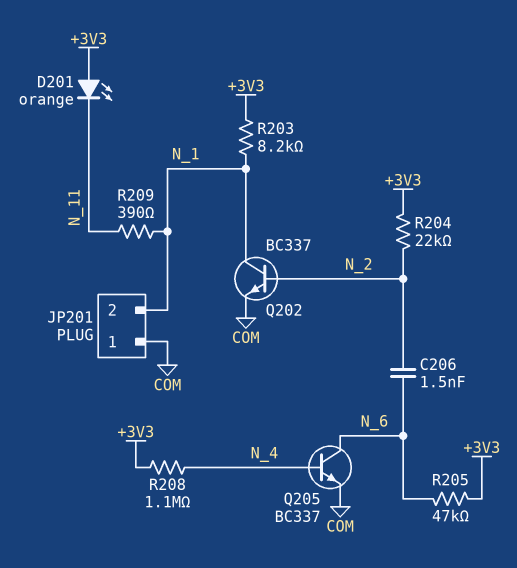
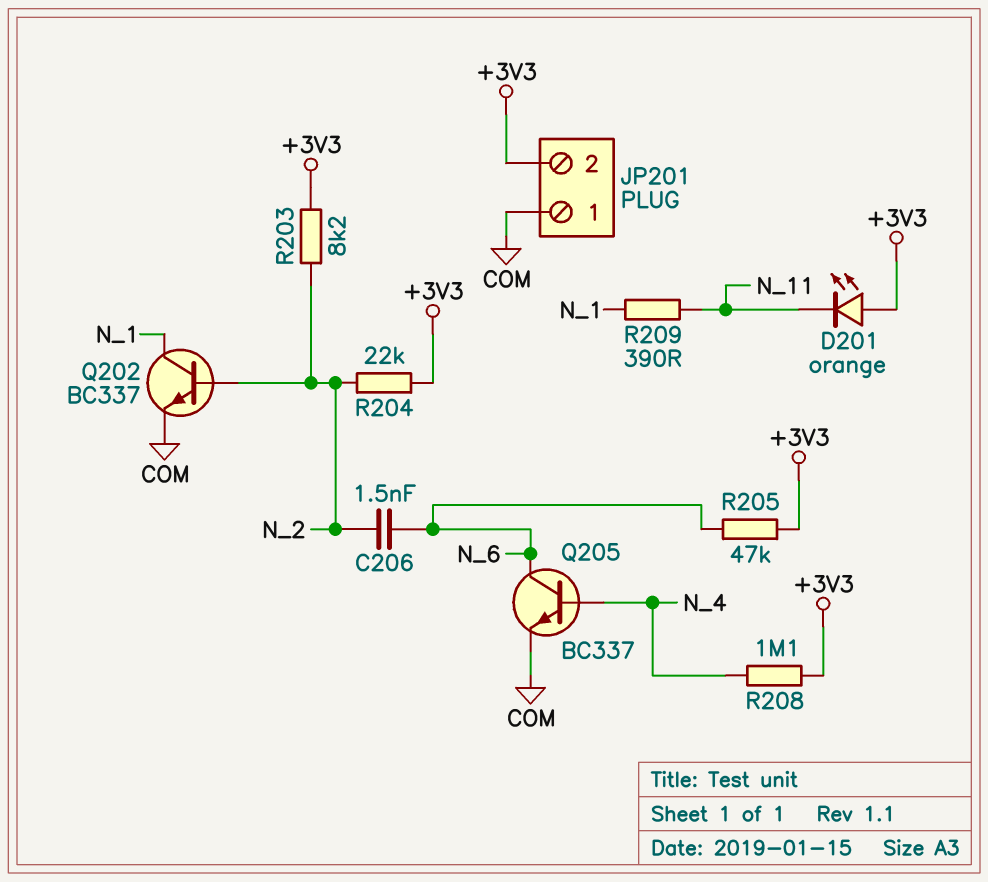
JP201 pin 2: N_1 -> +3V3
R203: 8.2k (+3V3, N_1) -> 8.2k (+3V3, N_2)

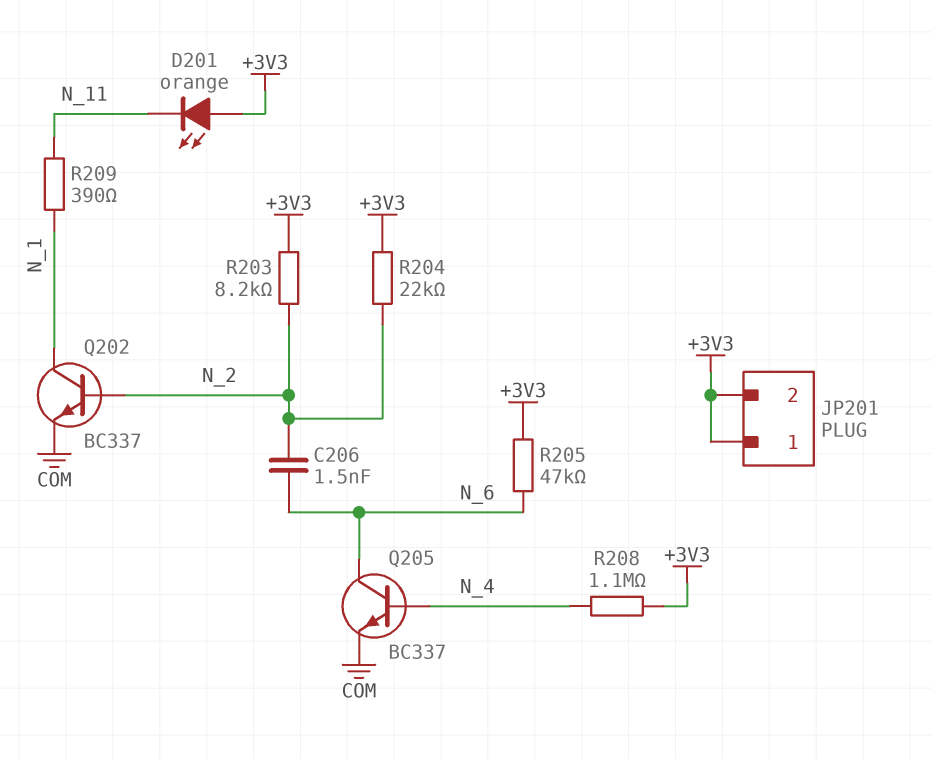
JP201 pin 1: COM -> +3V3

